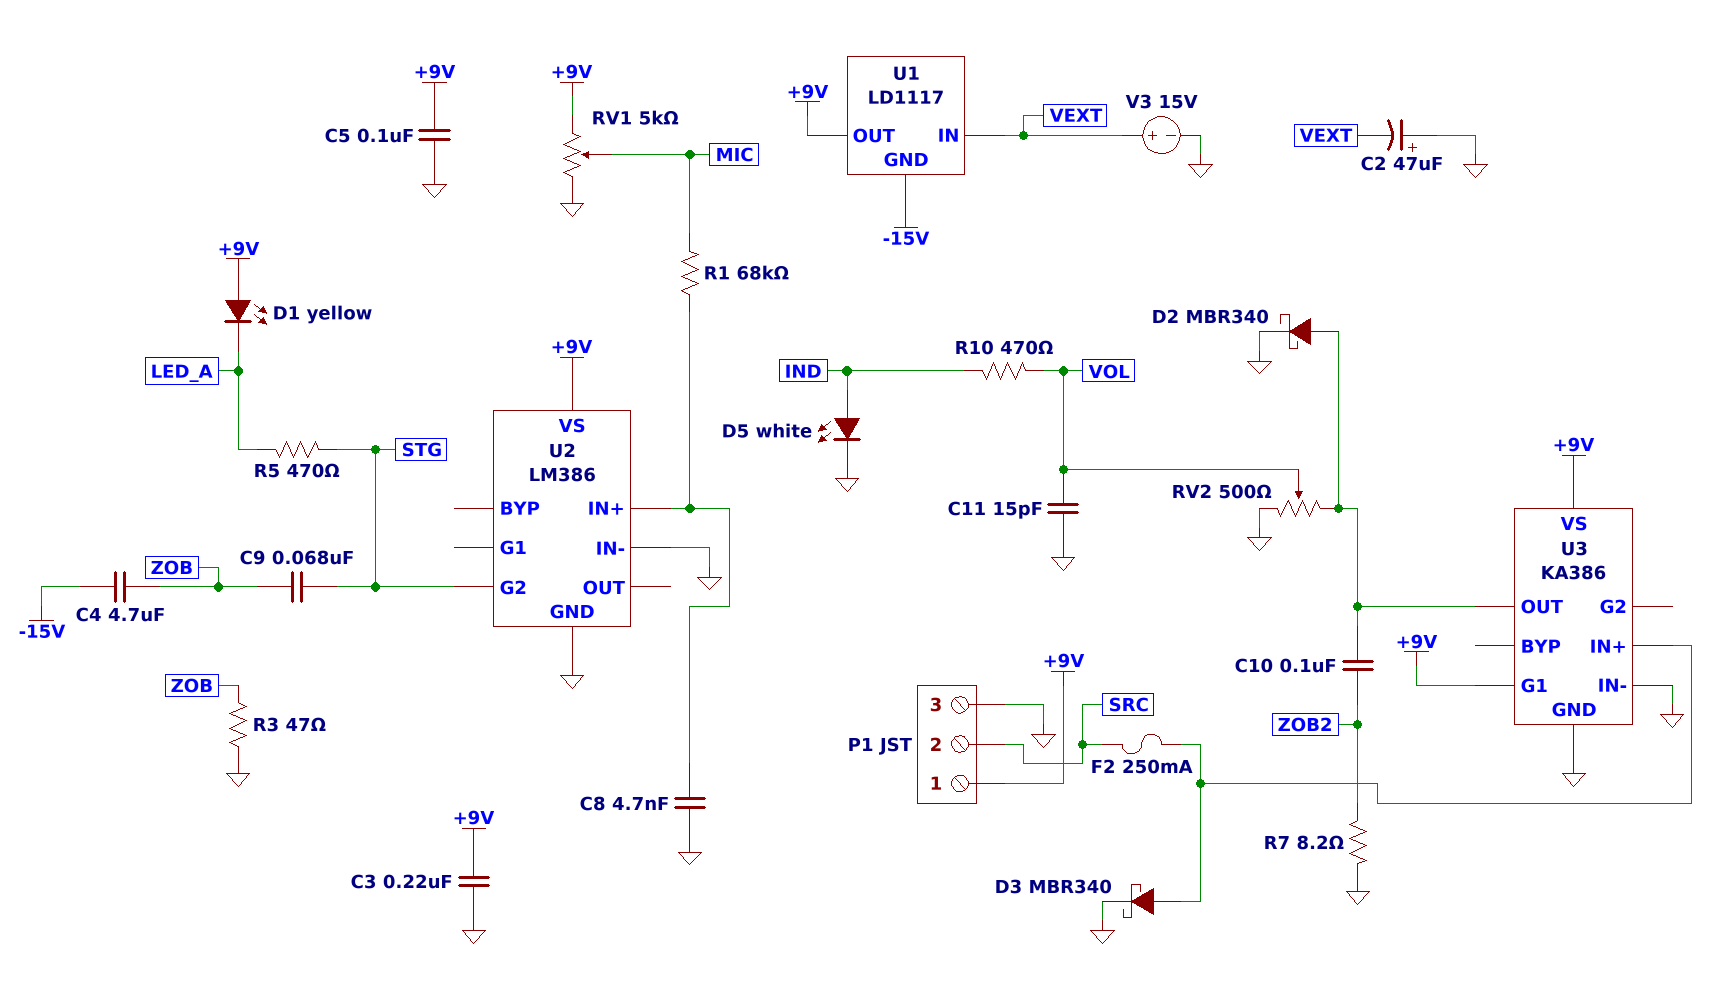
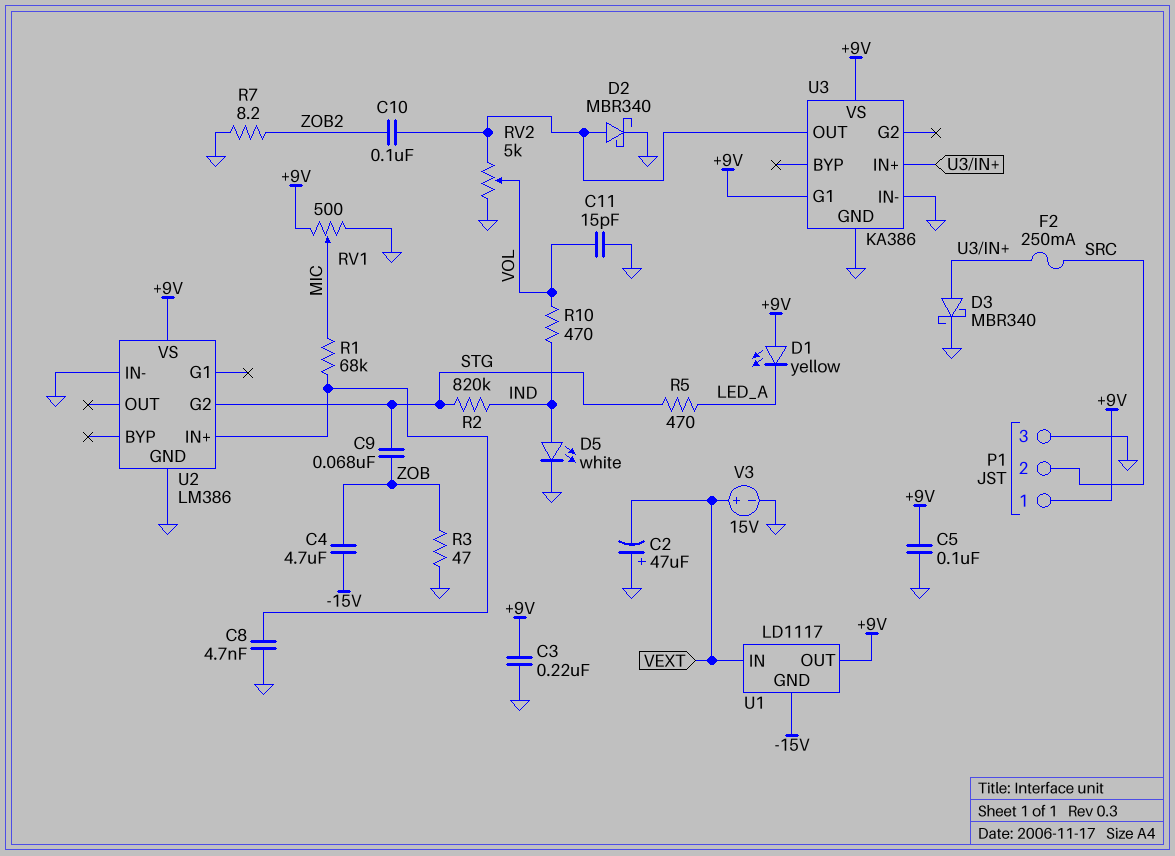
R2: none -> 820k (IND, STG)
RV1: 5k (+9V, GND, wiper MIC) -> 500 (+9V, GND, wiper MIC)
RV2: 500 (GND, U3/OUT, wiper VOL) -> 5k (GND, U3/OUT, wiper VOL)

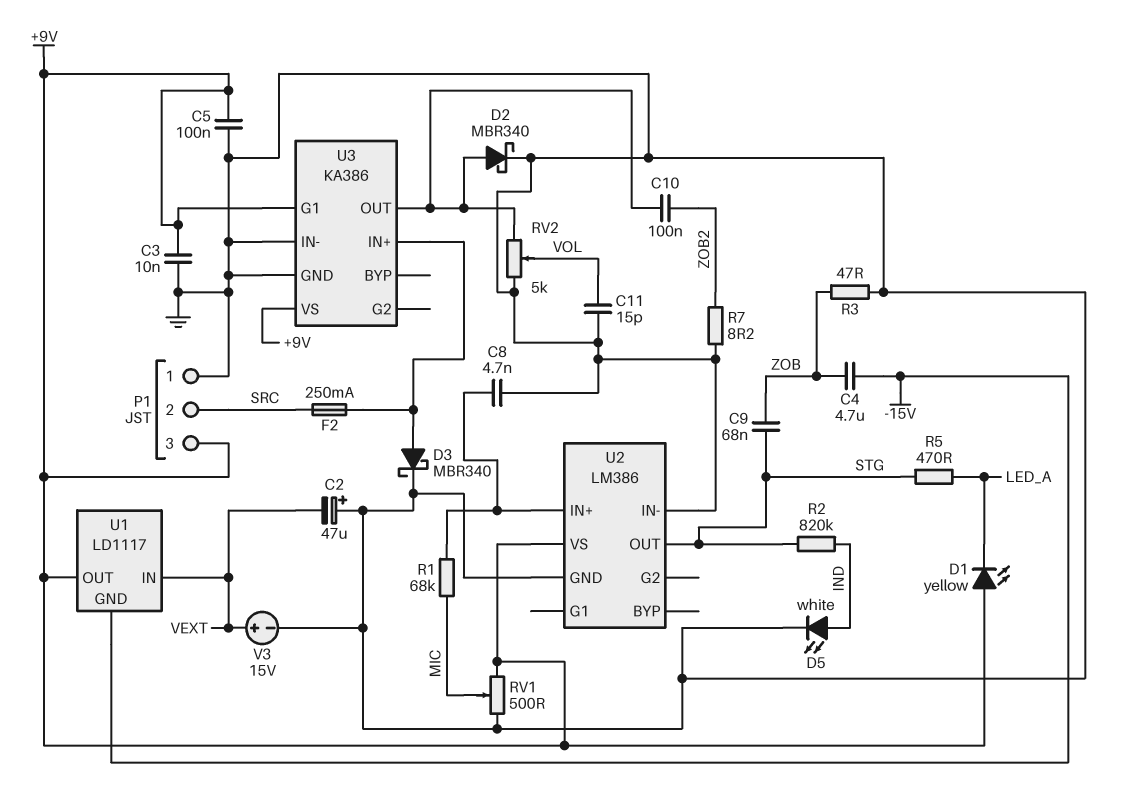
C3: 220nF (+9V, GND) -> 10nF (+9V, GND)
P1 pin 1: +9V -> GND
P1 pin 3: GND -> +9V
R10: 470 (IND, VOL) -> none
U2 pin G2: STG -> none
U2 pin OUT: none -> STG

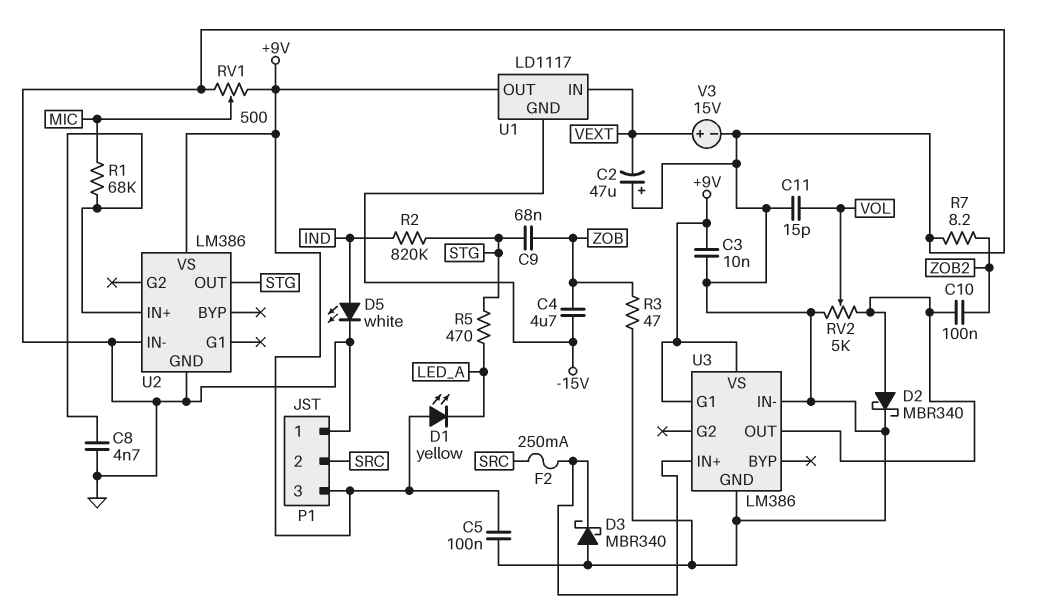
D3: schottky MBR340 (A U3/IN+, K GND) -> schottky MBR340 (A GND, K U3/IN+)
U3: KA386 -> LM386

